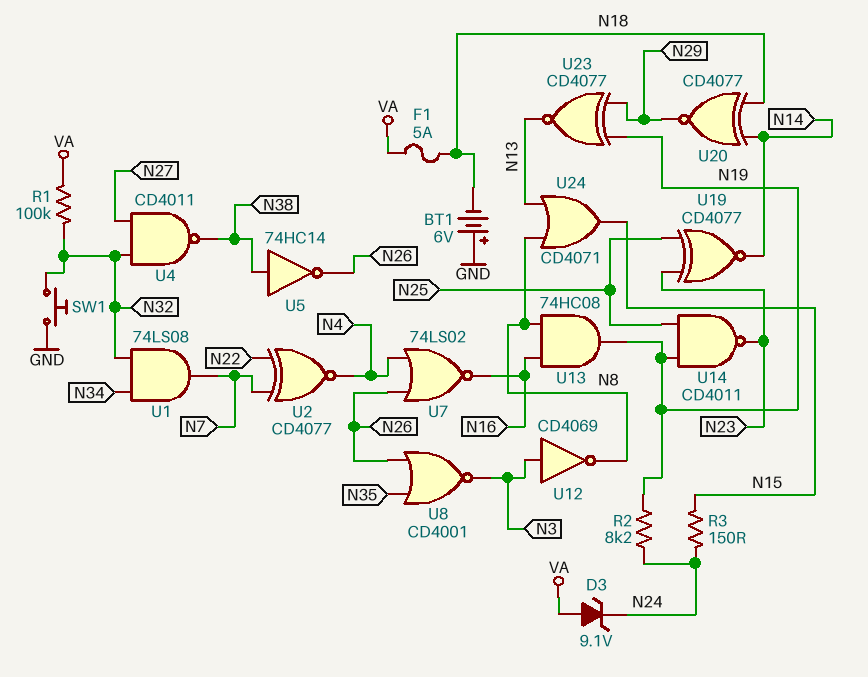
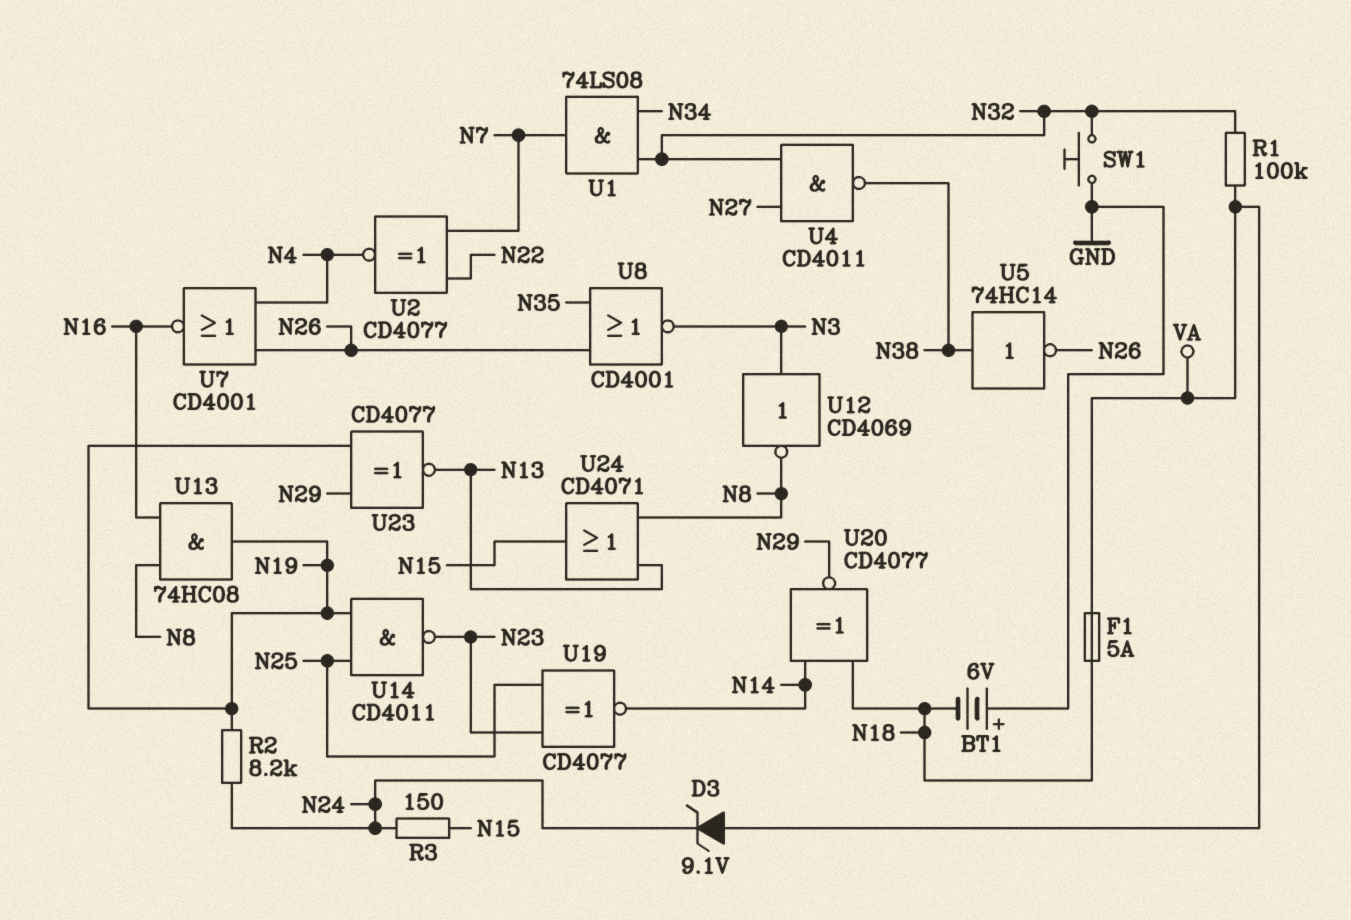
U7: NOR 74LS02 (in N4, in N26, out N16) -> NOR CD4001 (in N4, in N26, out N16)

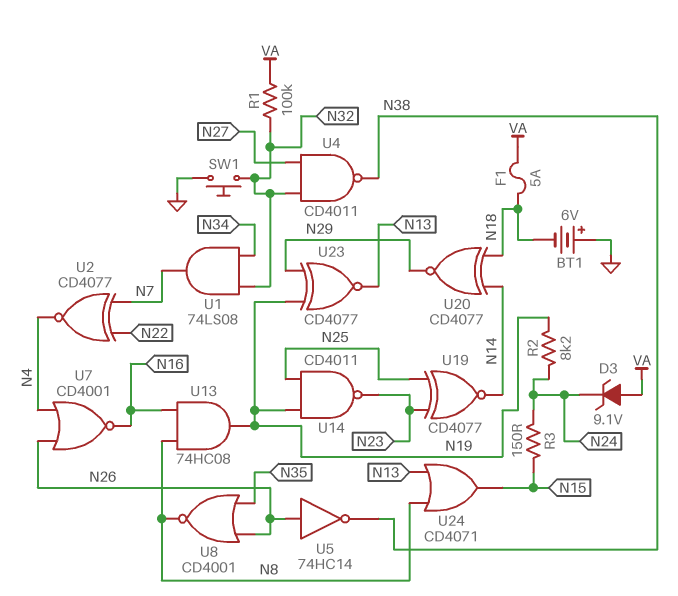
U5: NOT 74HC14 (in N38, out N26) -> NOT 74HC14 (in N26, out N38)
U8: NOR CD4001 (in N26, in N35, out N3) -> NOR CD4001 (in N26, in N35, out N8)
U12: NOT CD4069 (in N3, out N8) -> none

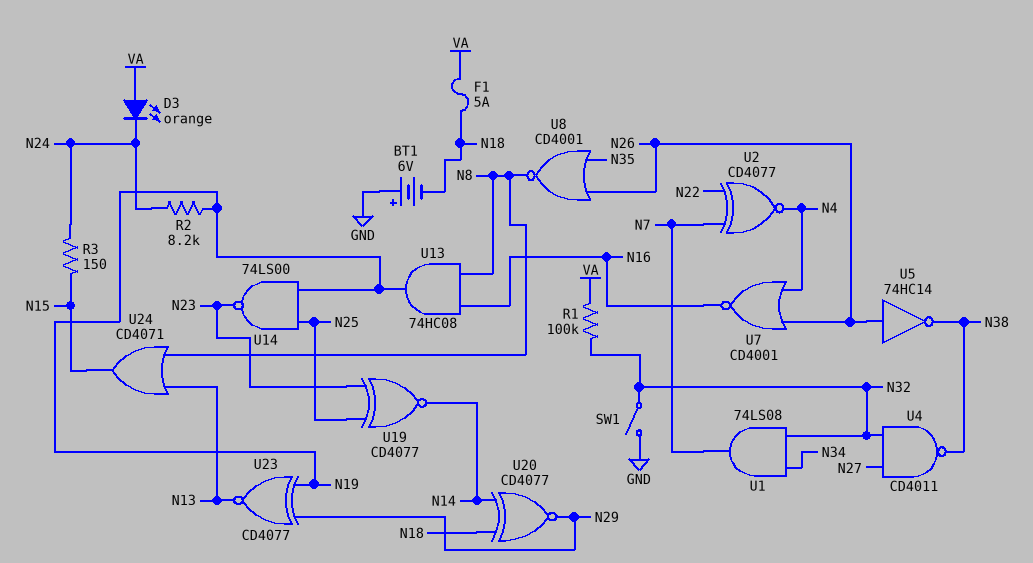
D3: zener 9.1V (A VA, K N24) -> LED orange (A VA, K N24)
SW1: button (GND, N32) -> switch (GND, N32)
U14: NAND CD4011 (in N19, in N25, out N23) -> NAND 74LS00 (in N19, in N25, out N23)

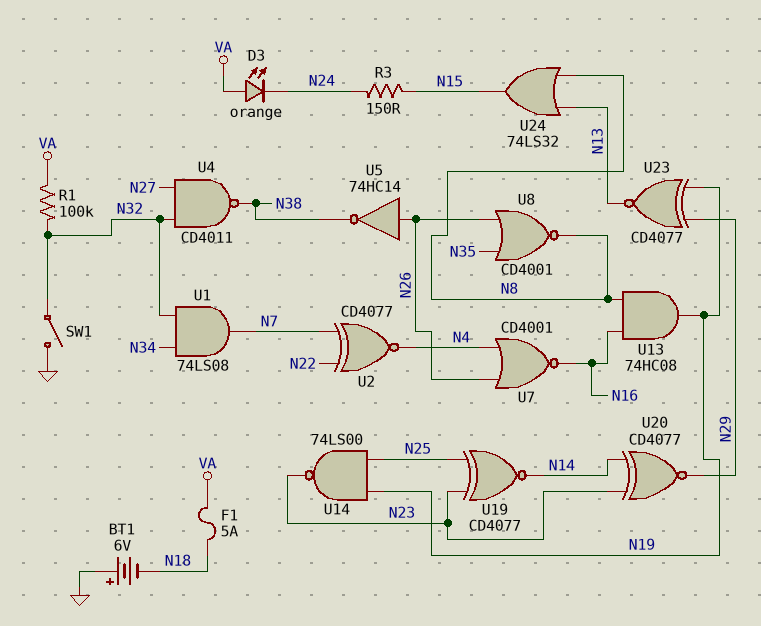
R2: 8.2k (N19, N24) -> none
U20: XNOR CD4077 (in N14, in N18, out N29) -> XNOR CD4077 (in N14, in N23, out N29)
U24: OR CD4071 (in N8, in N13, out N15) -> OR 74LS32 (in N8, in N13, out N15)

